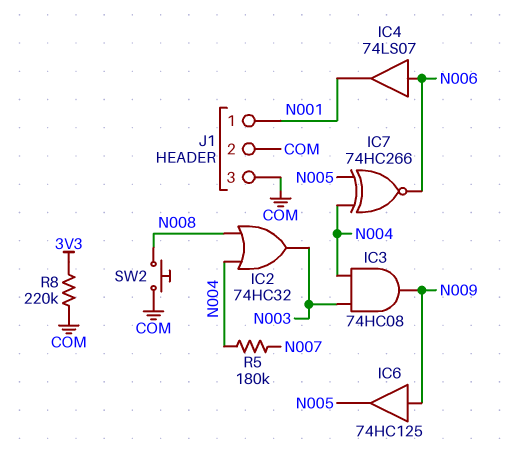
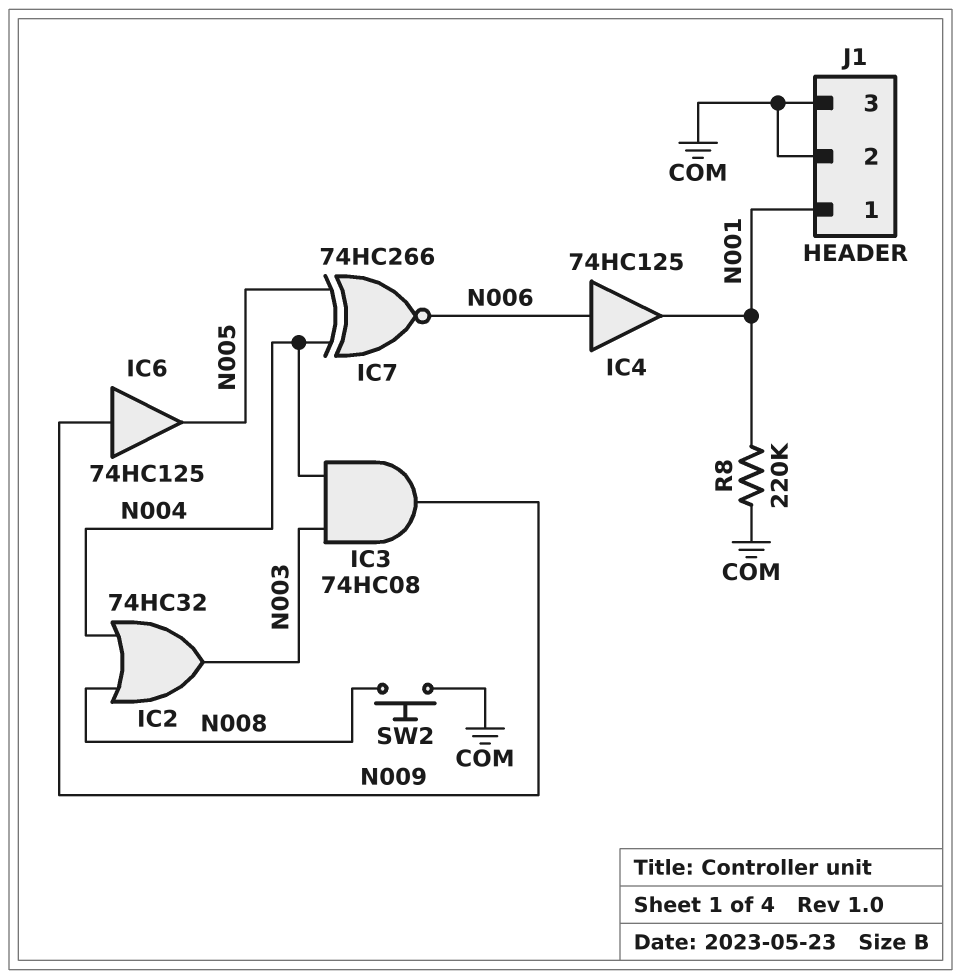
IC4: buffer 74LS07 (in N006, out N001) -> buffer 74HC125 (in N006, out N001)
R5: 180k (N004, N007) -> none
R8: 220k (3V3, COM) -> 220k (COM, N001)

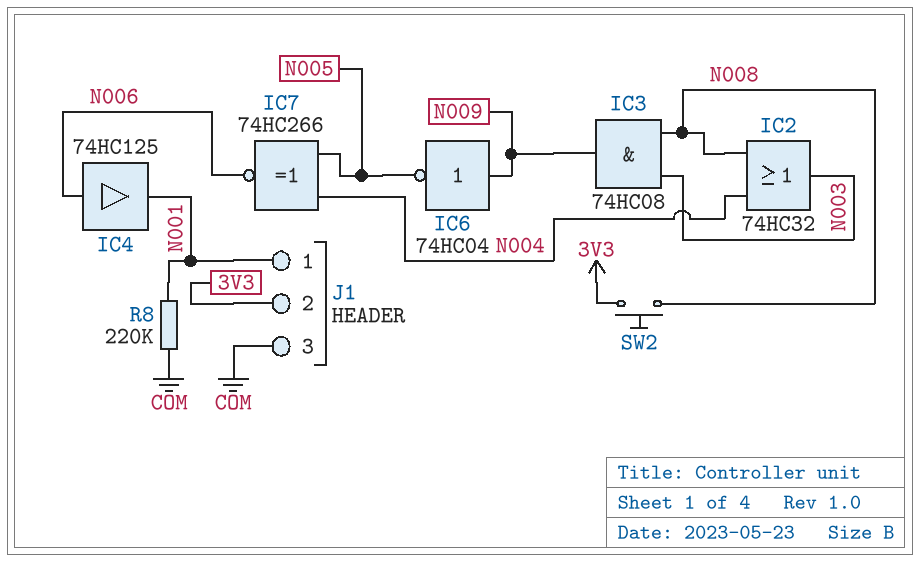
IC3: AND 74HC08 (in N003, in N004, out N009) -> AND 74HC08 (in N003, in N008, out N009)
IC6: buffer 74HC125 (in N009, out N005) -> NOT 74HC04 (in N009, out N005)
J1 pin 2: COM -> 3V3
SW2: button (COM, N008) -> button (3V3, N008)

